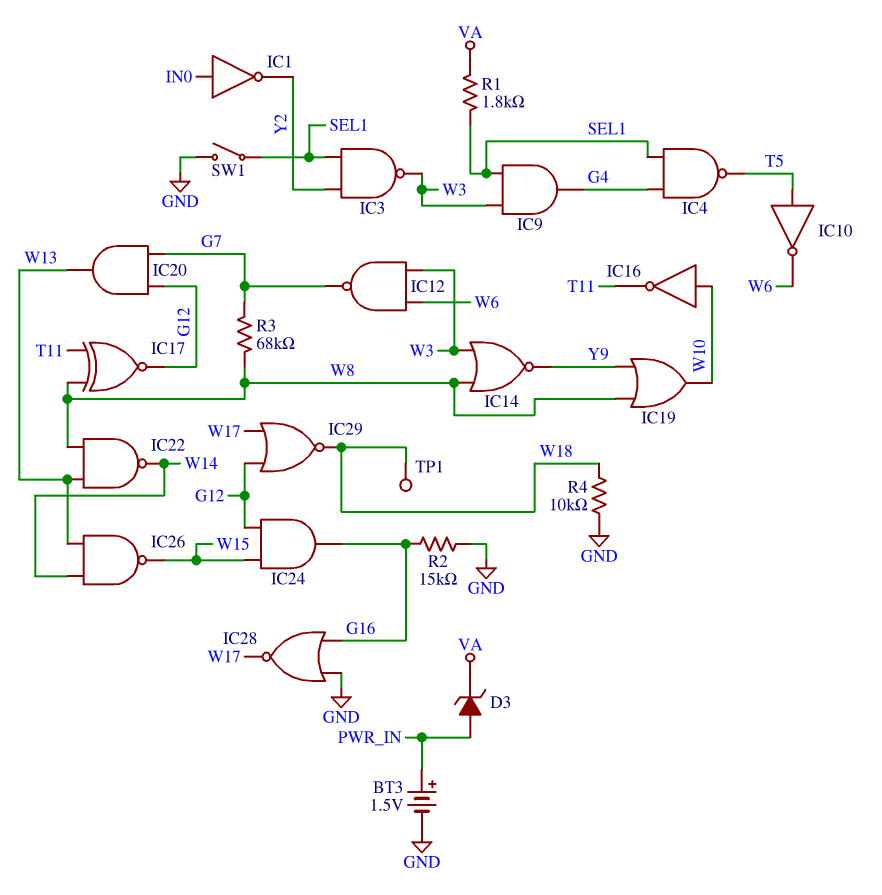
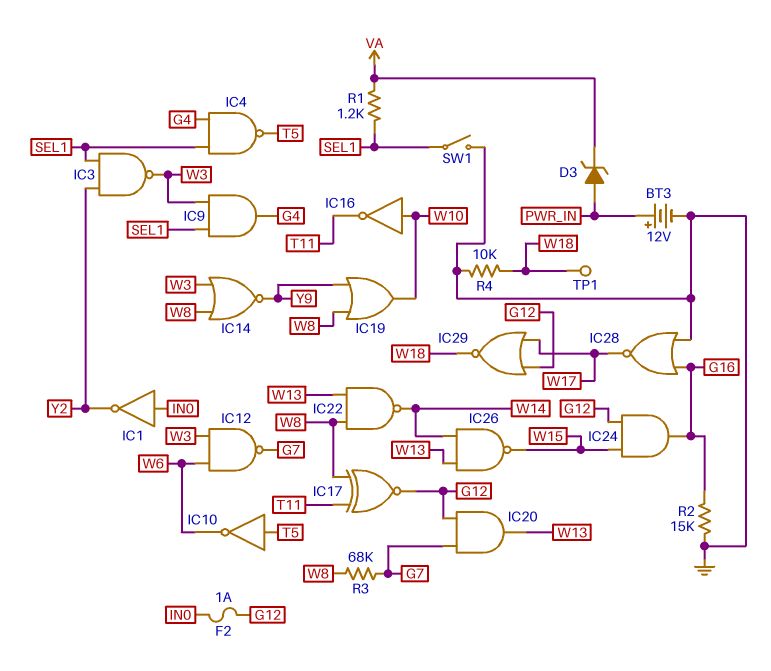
BT3: 1.5V (plus PWR_IN, minus GND) -> 12V (plus PWR_IN, minus GND)
F2: none -> 1A (G12, IN0)
R1: 1.8k (SEL1, VA) -> 1.2k (SEL1, VA)

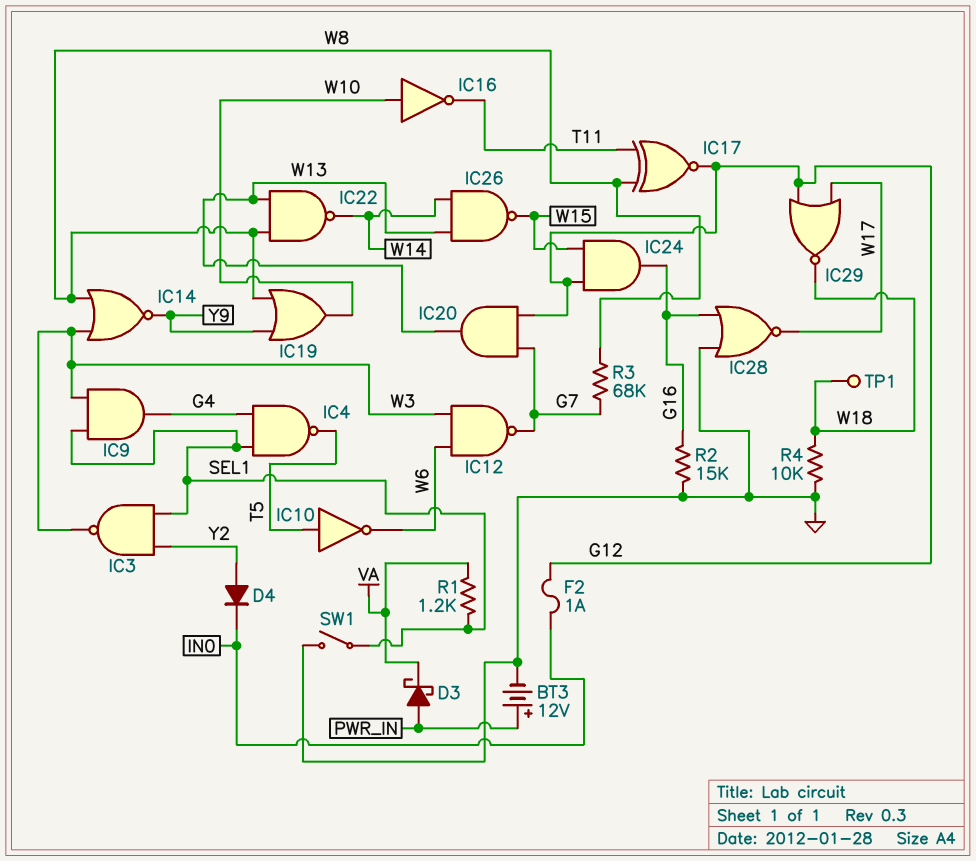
D3: zener (A PWR_IN, K VA) -> schottky (A PWR_IN, K VA)
D4: none -> diode (A Y2, K IN0)
IC1: NOT (in IN0, out Y2) -> none

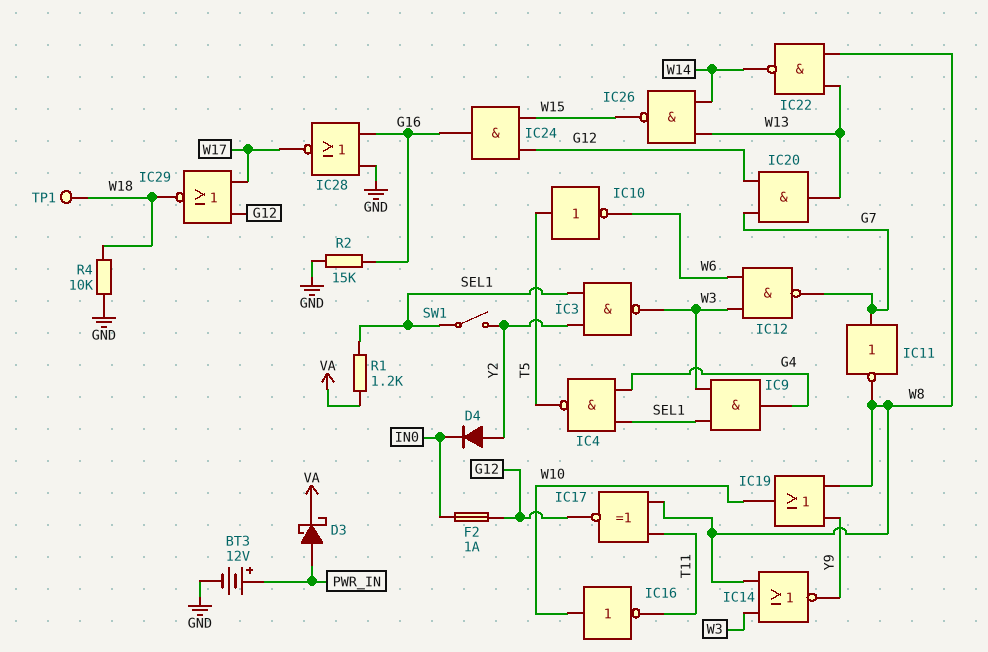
IC11: none -> NOT (in G7, out W8)
R3: 68k (G7, W8) -> none
SW1: switch (GND, SEL1) -> switch (SEL1, Y2)

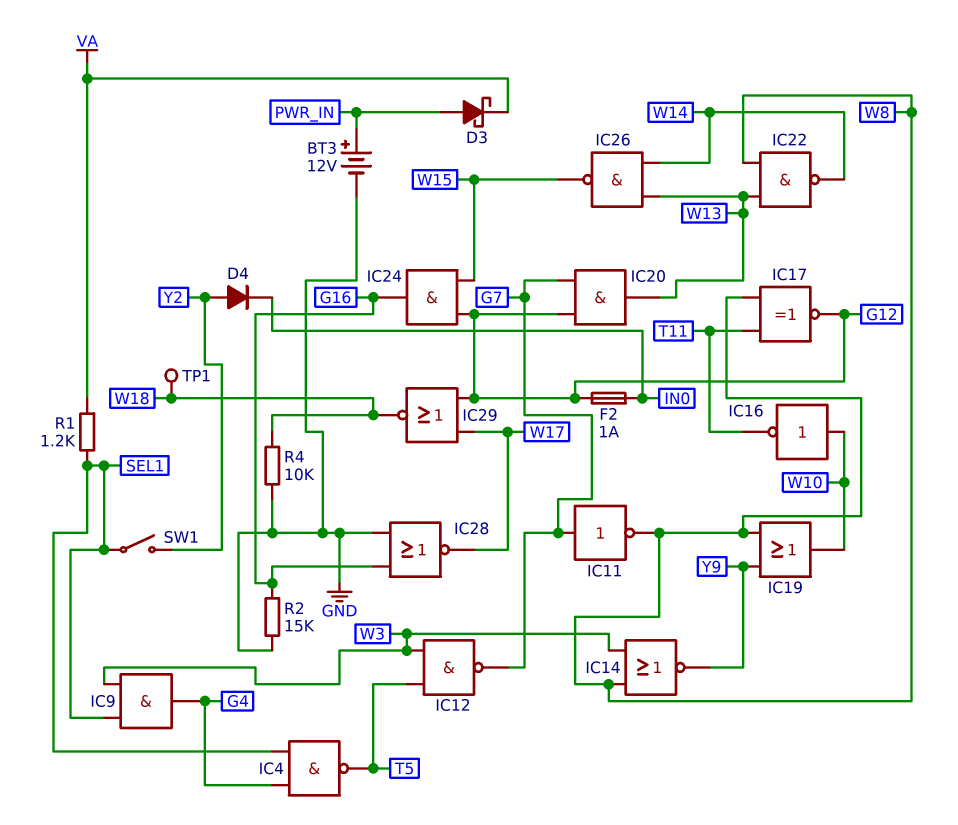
IC3: NAND (in SEL1, in Y2, out W3) -> none
IC10: NOT (in T5, out W6) -> none
IC12: NAND (in W3, in W6, out G7) -> NAND (in T5, in W3, out G7)

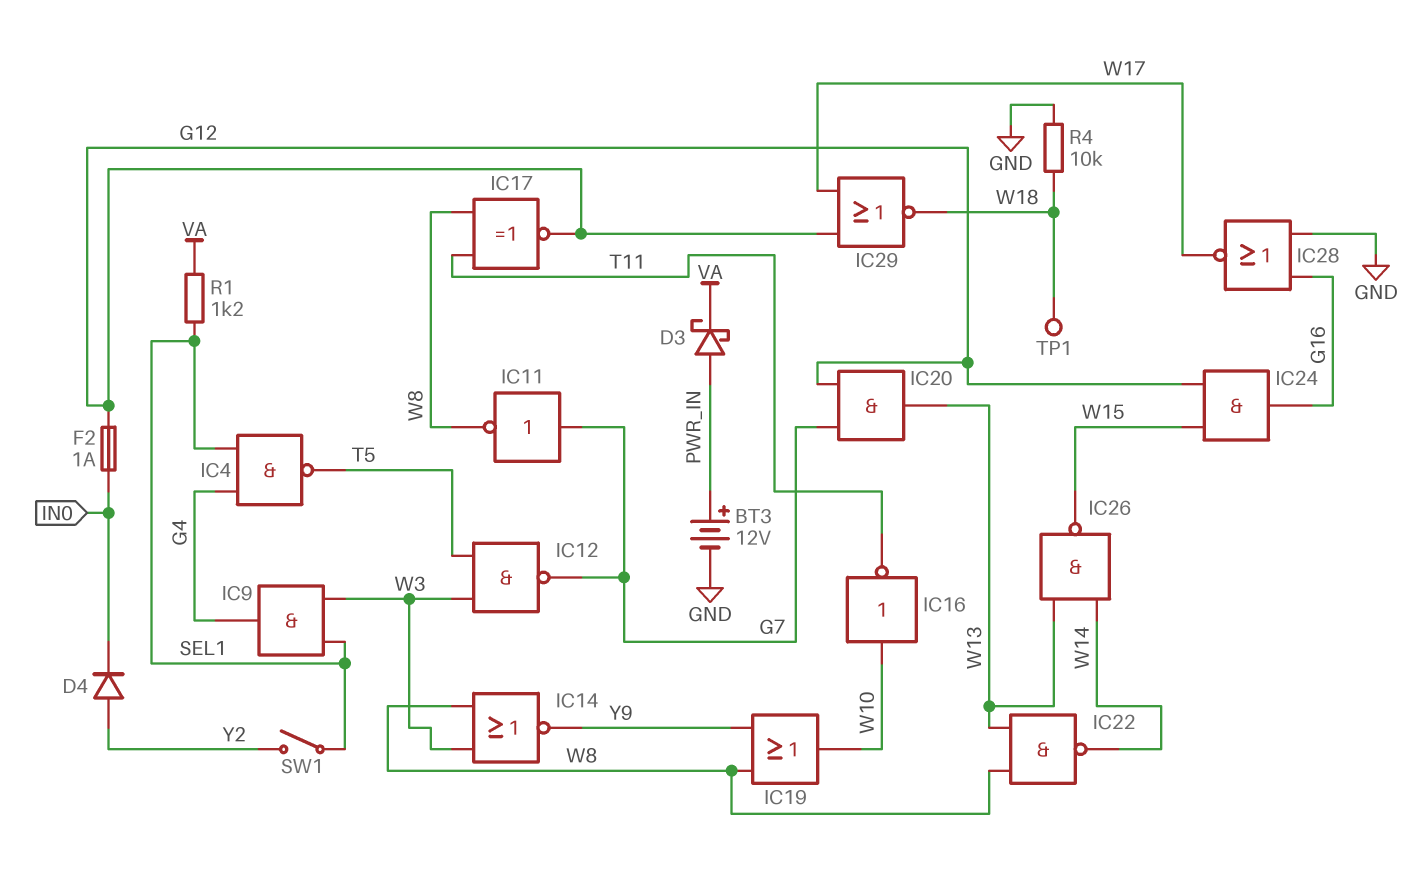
R2: 15k (G16, GND) -> none

